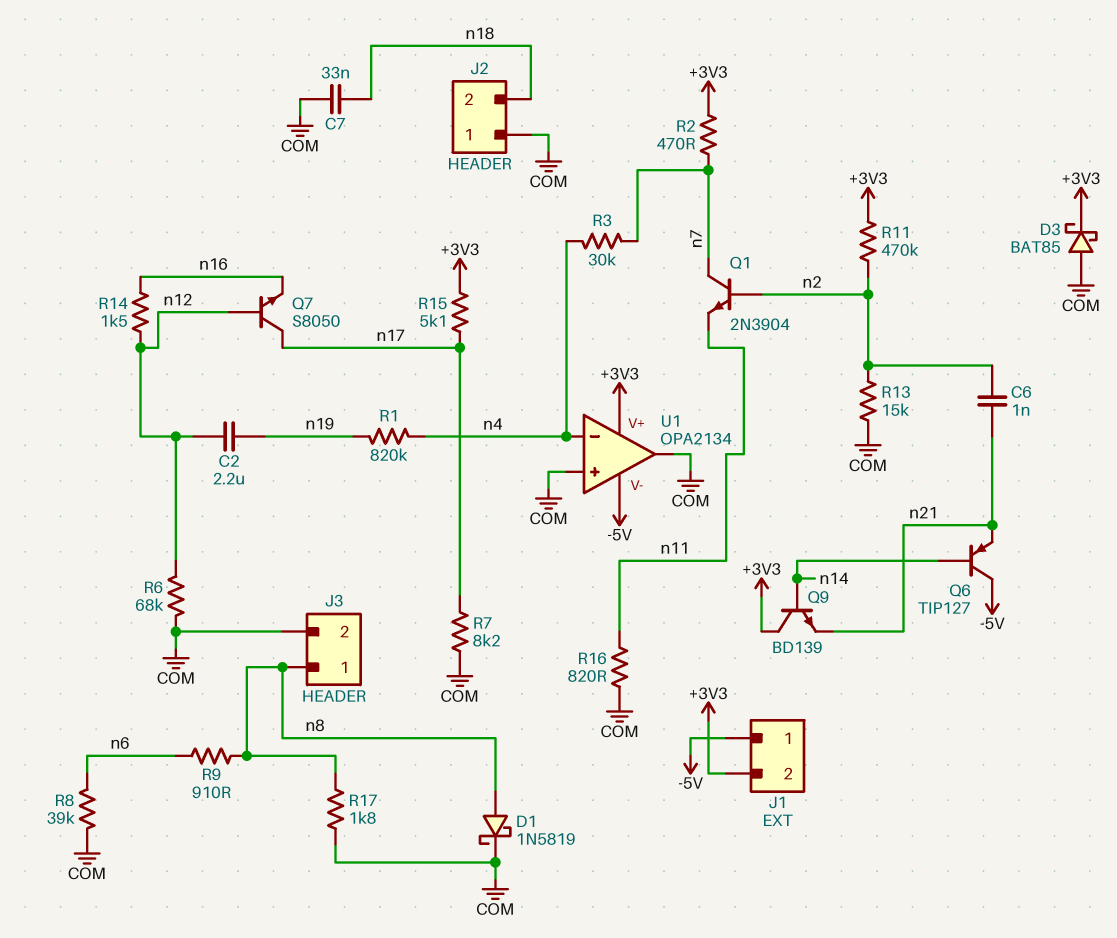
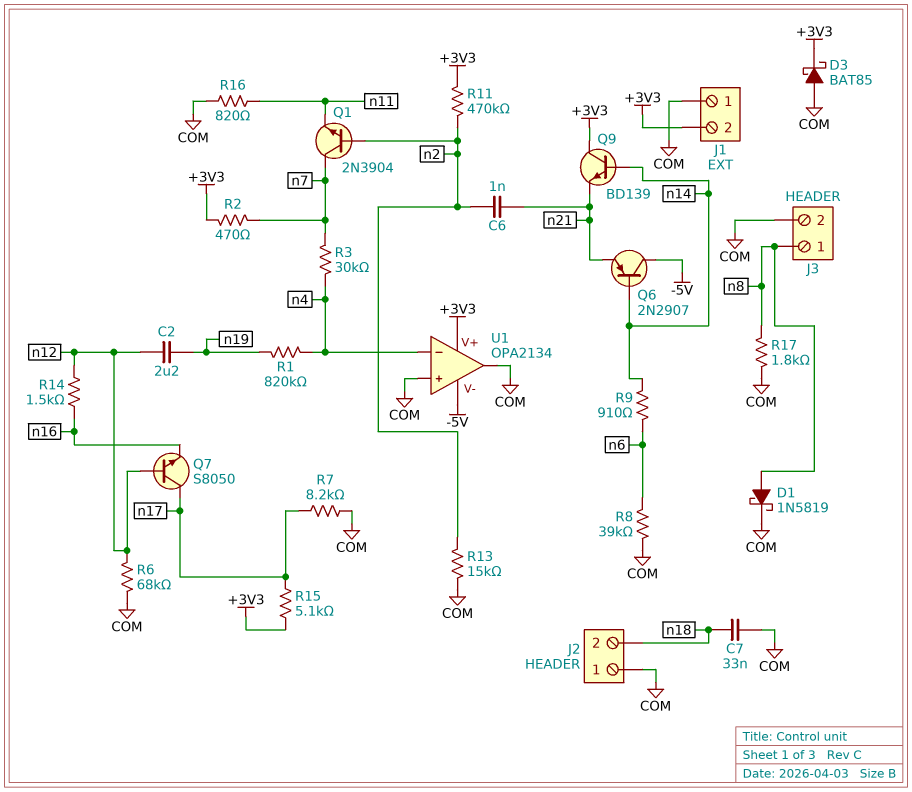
J1 pin 1: -5V -> COM
Q6: PNP TIP127 (B n14, C -5V, E n21) -> PNP 2N2907 (B n14, C -5V, E n21)
R9: 910 (n6, n8) -> 910 (n6, n14)

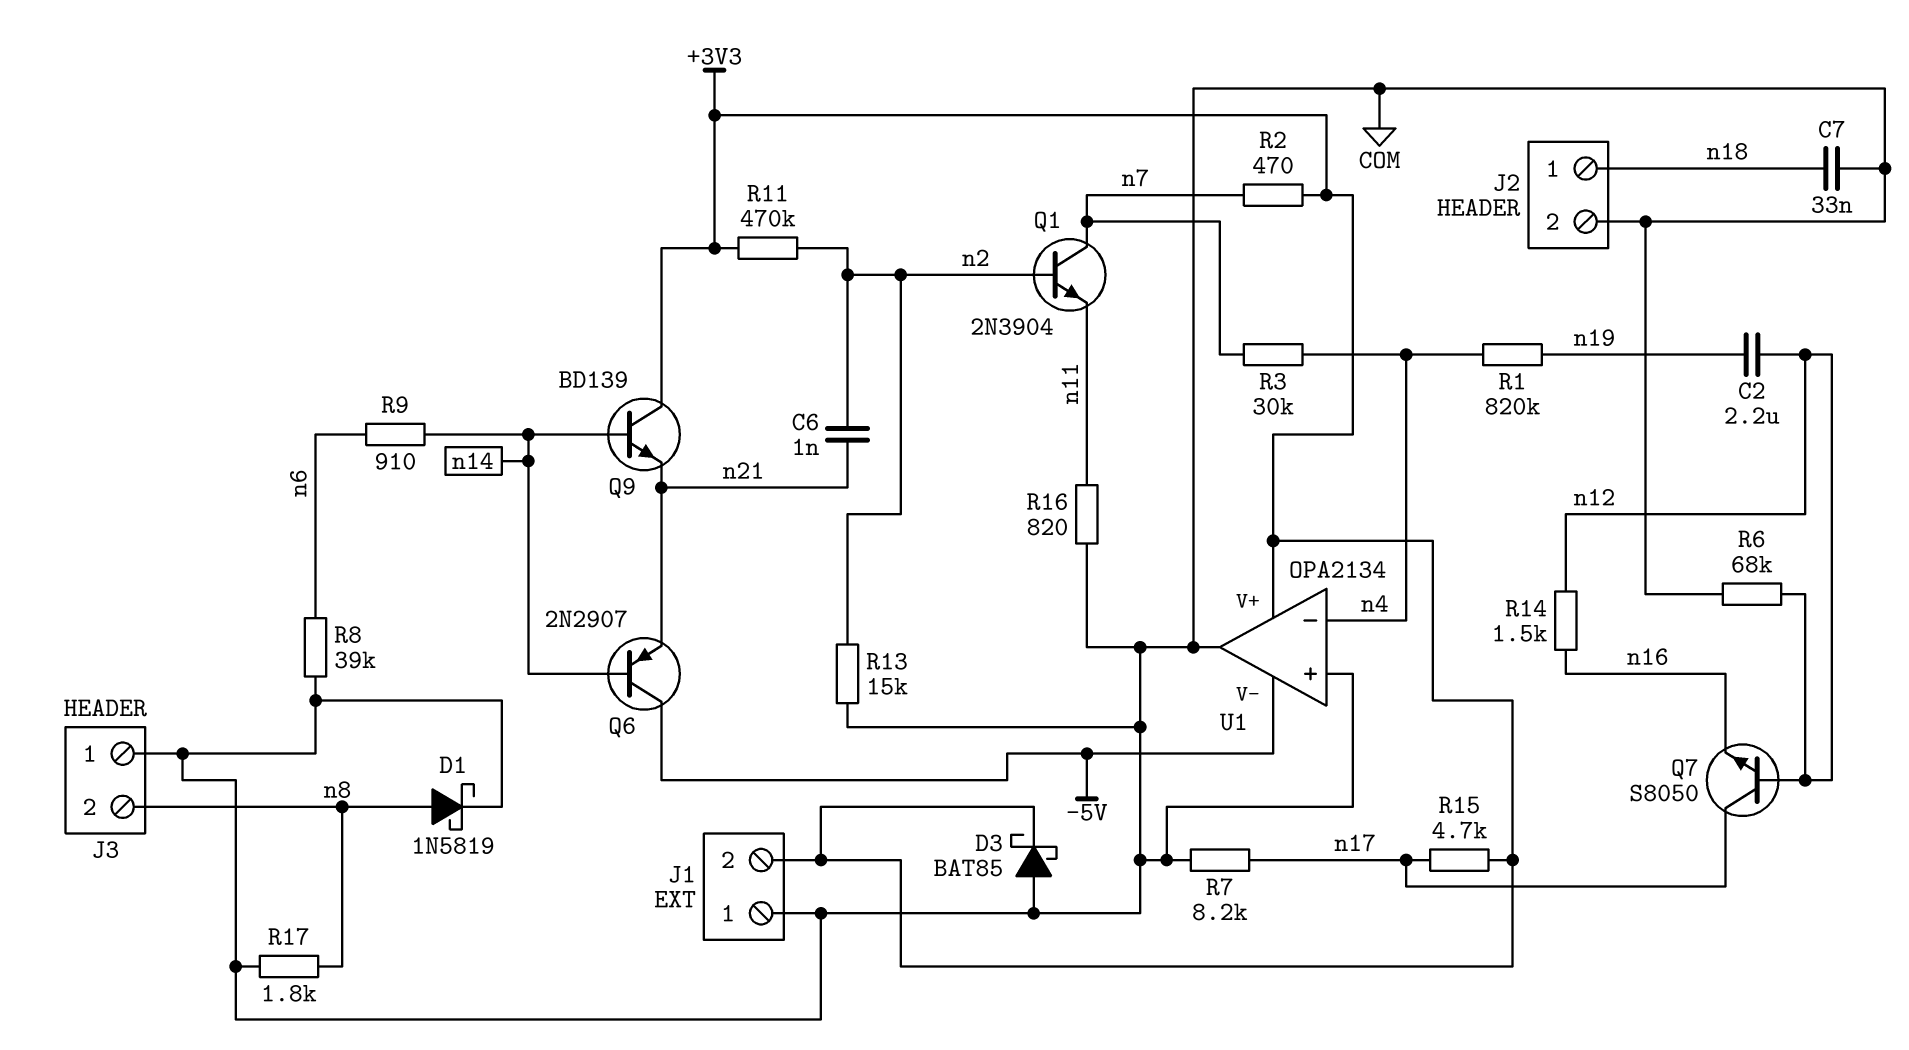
J2 pin 1: COM -> n18
J2 pin 2: n18 -> COM
J3 pin 1: n8 -> COM
J3 pin 2: COM -> n8
R15: 5.1k (+3V3, n17) -> 4.7k (+3V3, n17)

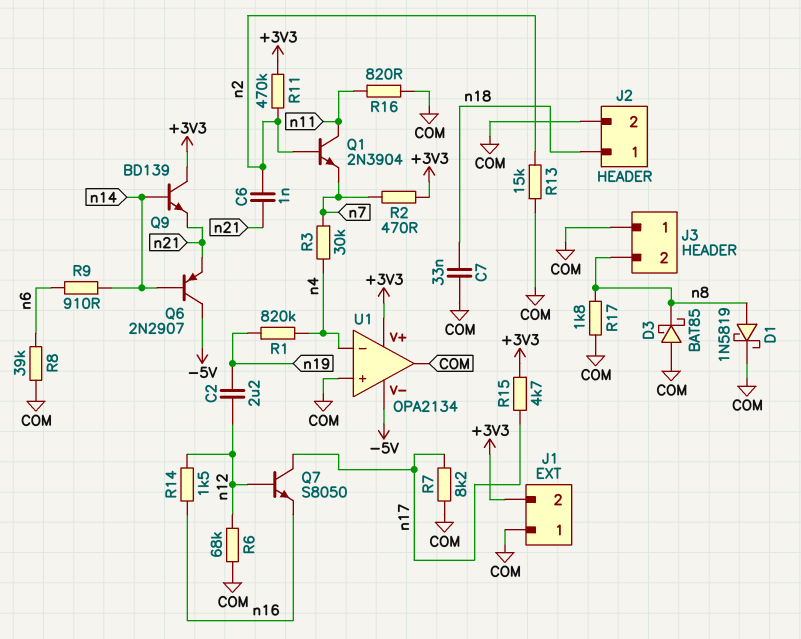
D3: schottky BAT85 (A COM, K +3V3) -> schottky BAT85 (A COM, K n8)
Q1: NPN 2N3904 (B n2, C n7, E n11) -> NPN 2N3904 (B n2, C n11, E n7)

